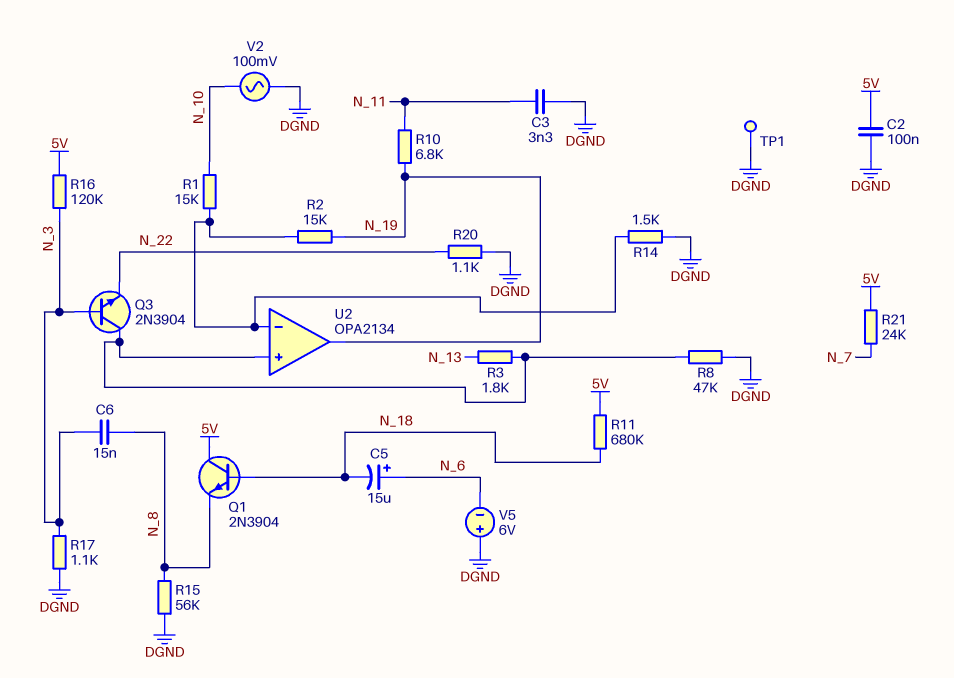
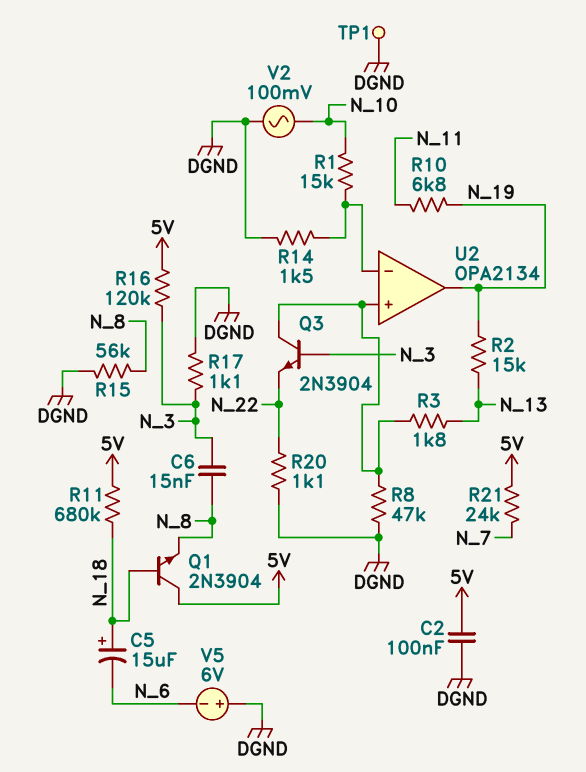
C3: 3.3nF (DGND, N_11) -> none
C5: 15uF (plus N_6, minus N_18) -> 15uF (plus N_18, minus N_6)
R2: 15k (N_19, U2/in-) -> 15k (N_13, N_19)

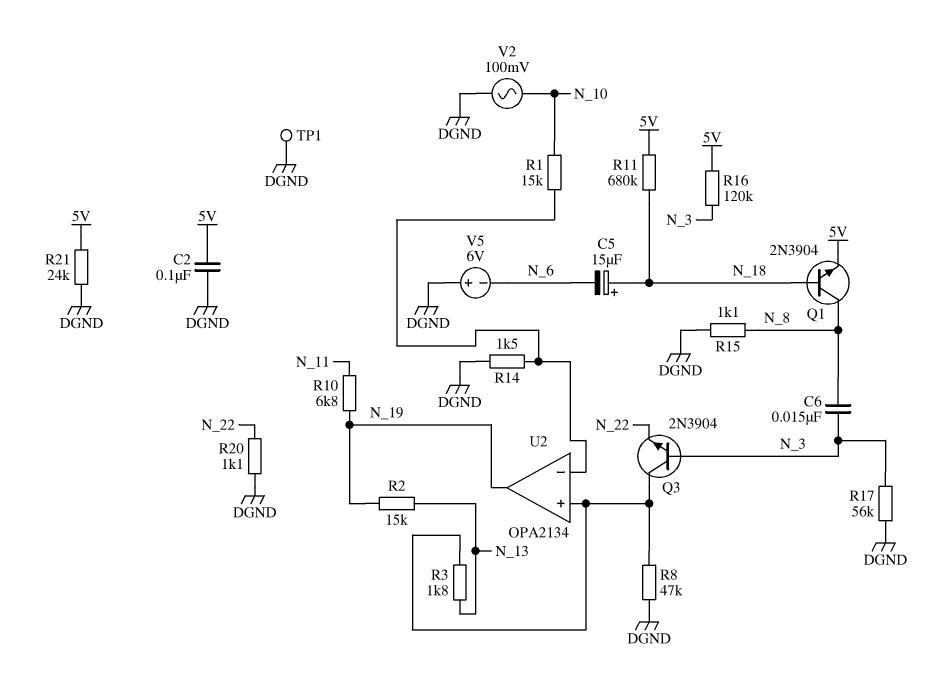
Q1: NPN 2N3904 (B N_18, C 5V, E N_8) -> NPN 2N3904 (B N_18, C N_8, E 5V)
R15: 56k (DGND, N_8) -> 1.1k (DGND, N_8)
R17: 1.1k (DGND, N_3) -> 56k (DGND, N_3)
R21: 24k (5V, N_7) -> 24k (5V, DGND)

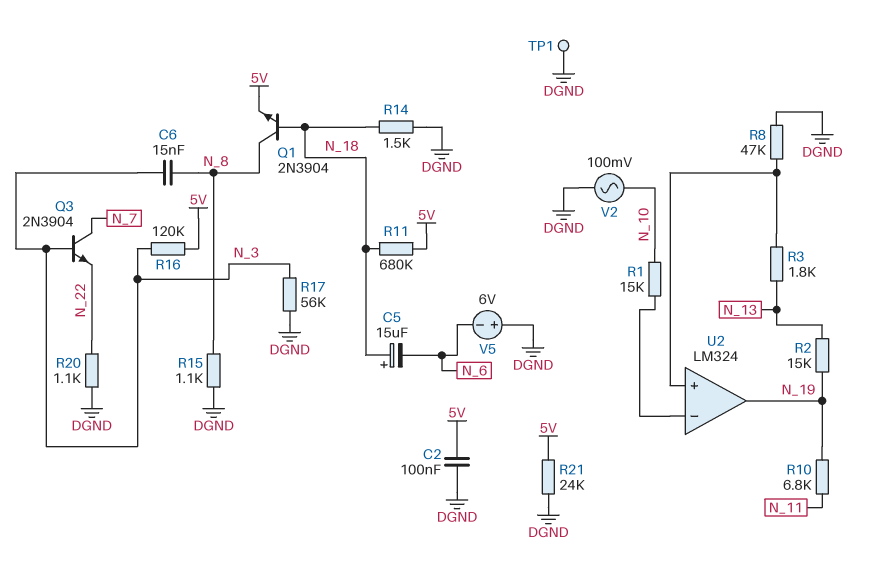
Q3: NPN 2N3904 (B N_3, C U2/in+, E N_22) -> NPN 2N3904 (B N_3, C N_7, E N_22)
R14: 1.5k (DGND, U2/in-) -> 1.5k (DGND, N_18)
U2: OPA2134 -> LM324

